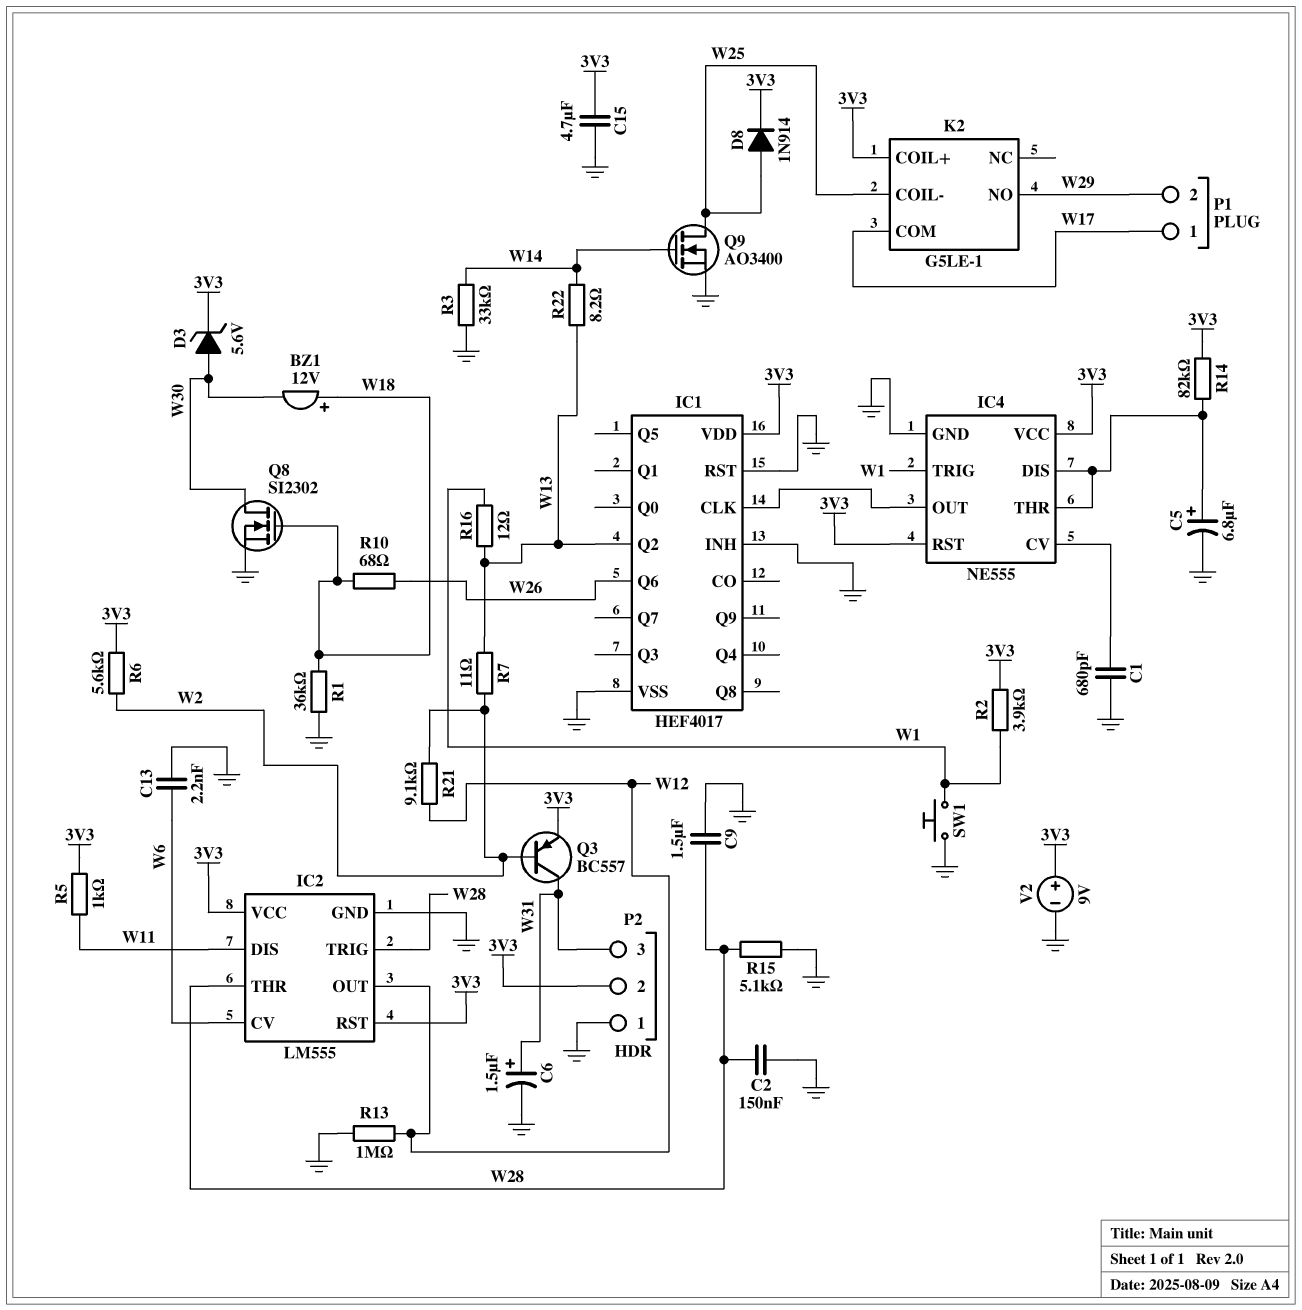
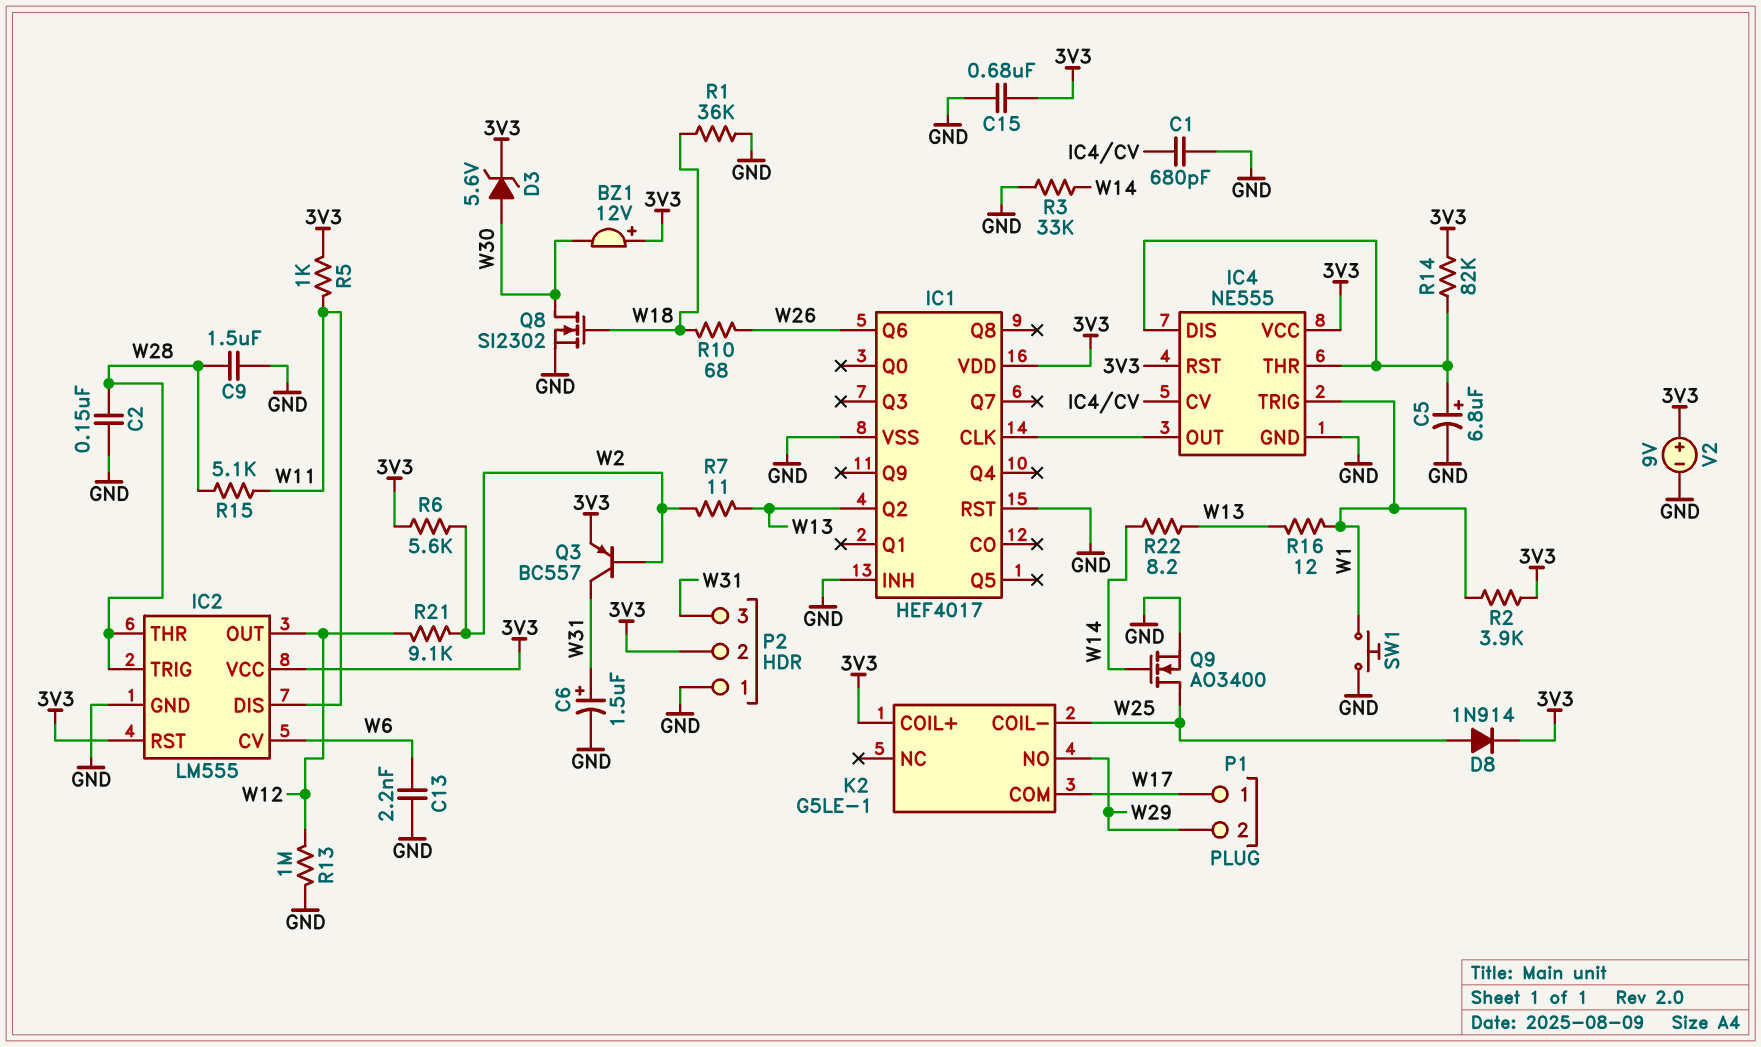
BZ1: buzzer 12V (plus W18, minus W30) -> buzzer 12V (plus 3V3, minus W30)
C15: 4.7uF (3V3, GND) -> 680nF (3V3, GND)
R15: 5.1k (GND, W28) -> 5.1k (W11, W28)

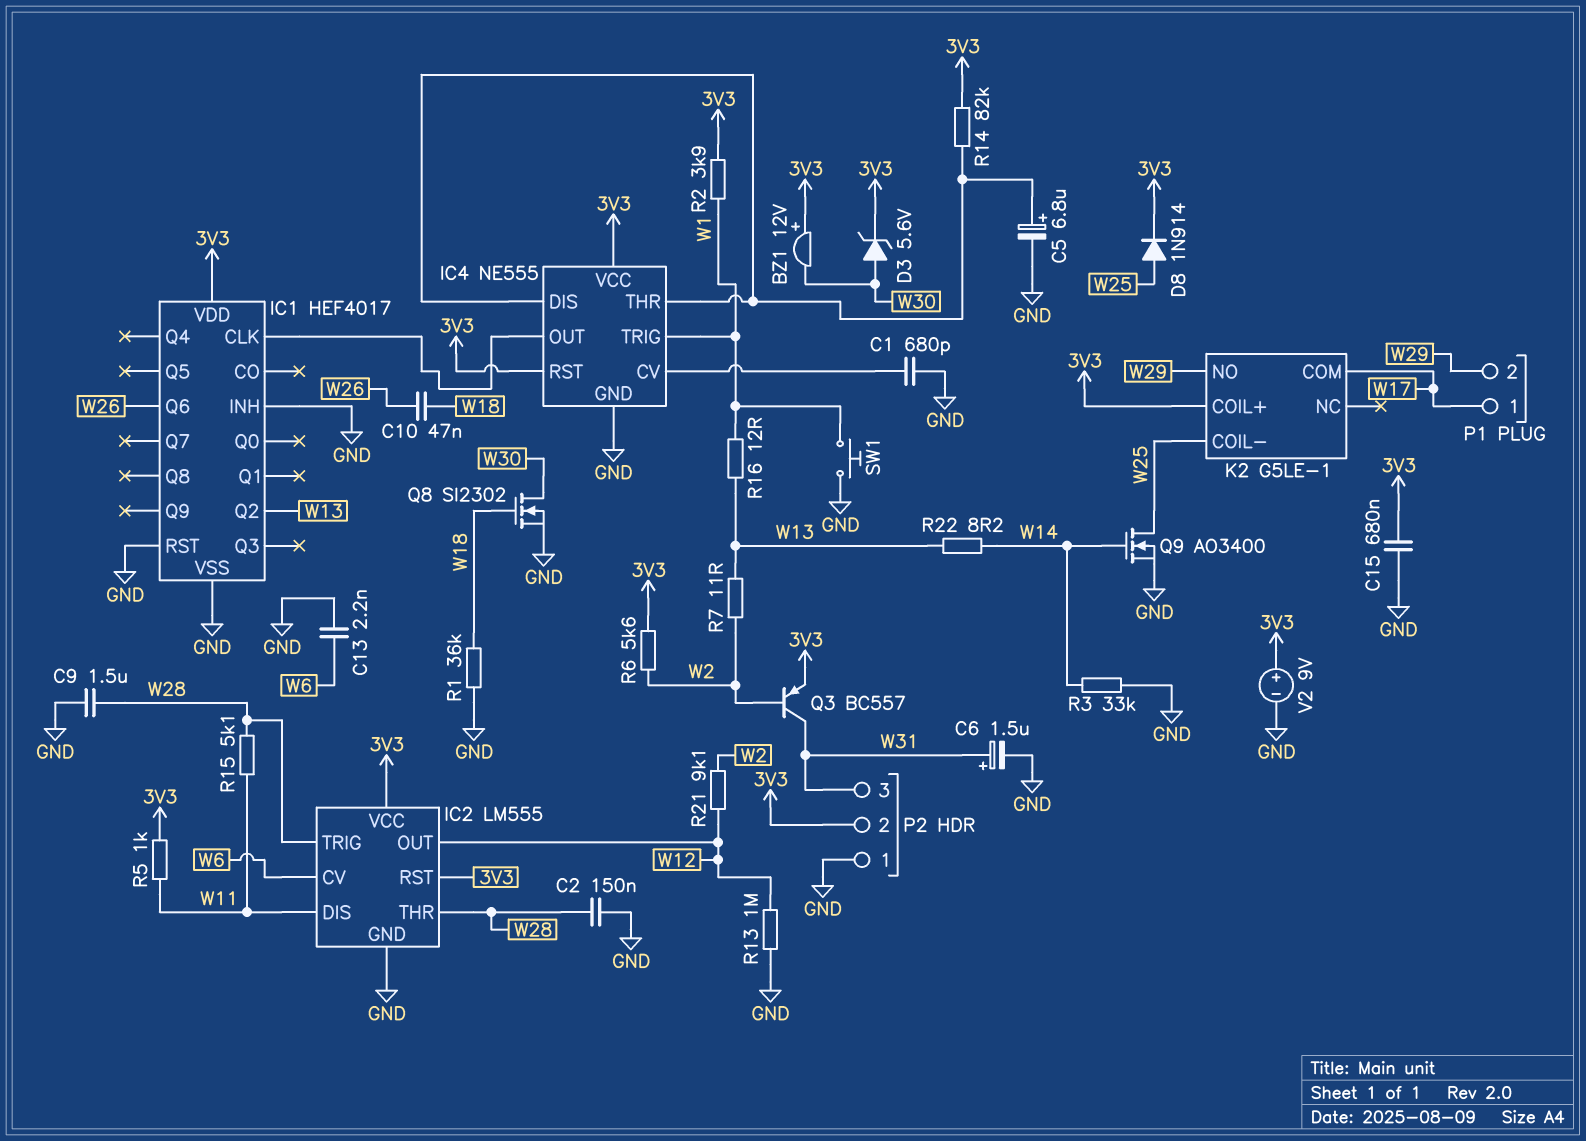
C10: none -> 47nF (W18, W26)
R10: 68 (W18, W26) -> none

